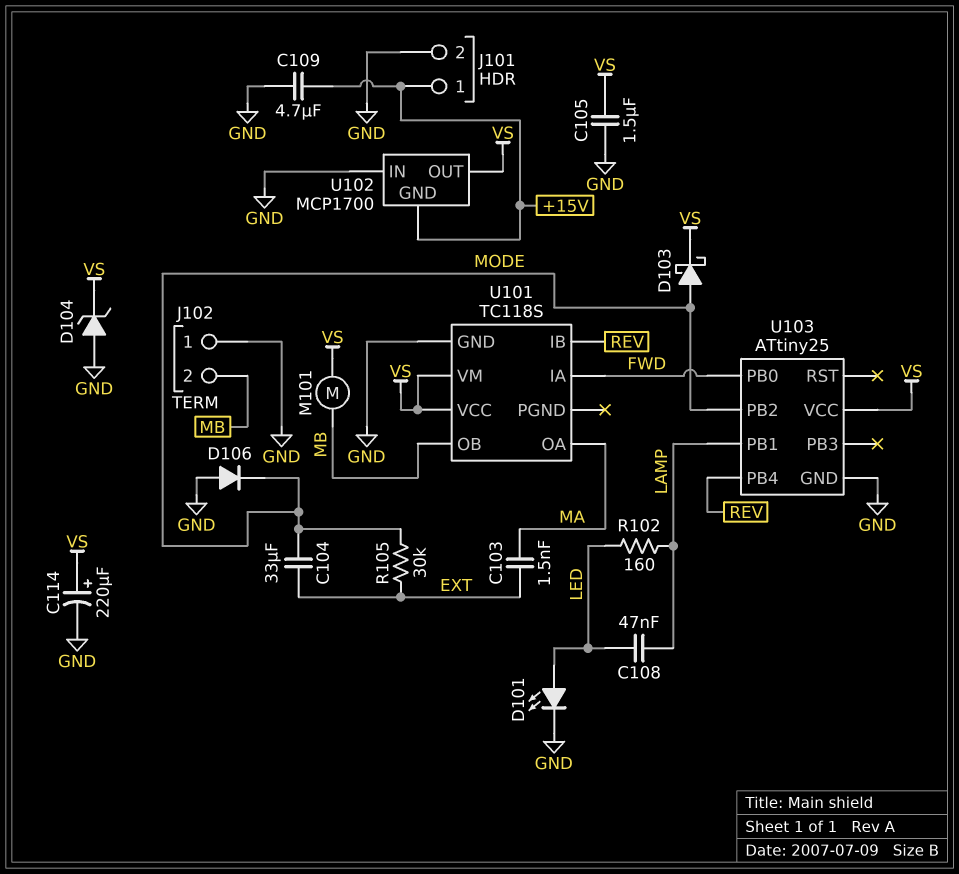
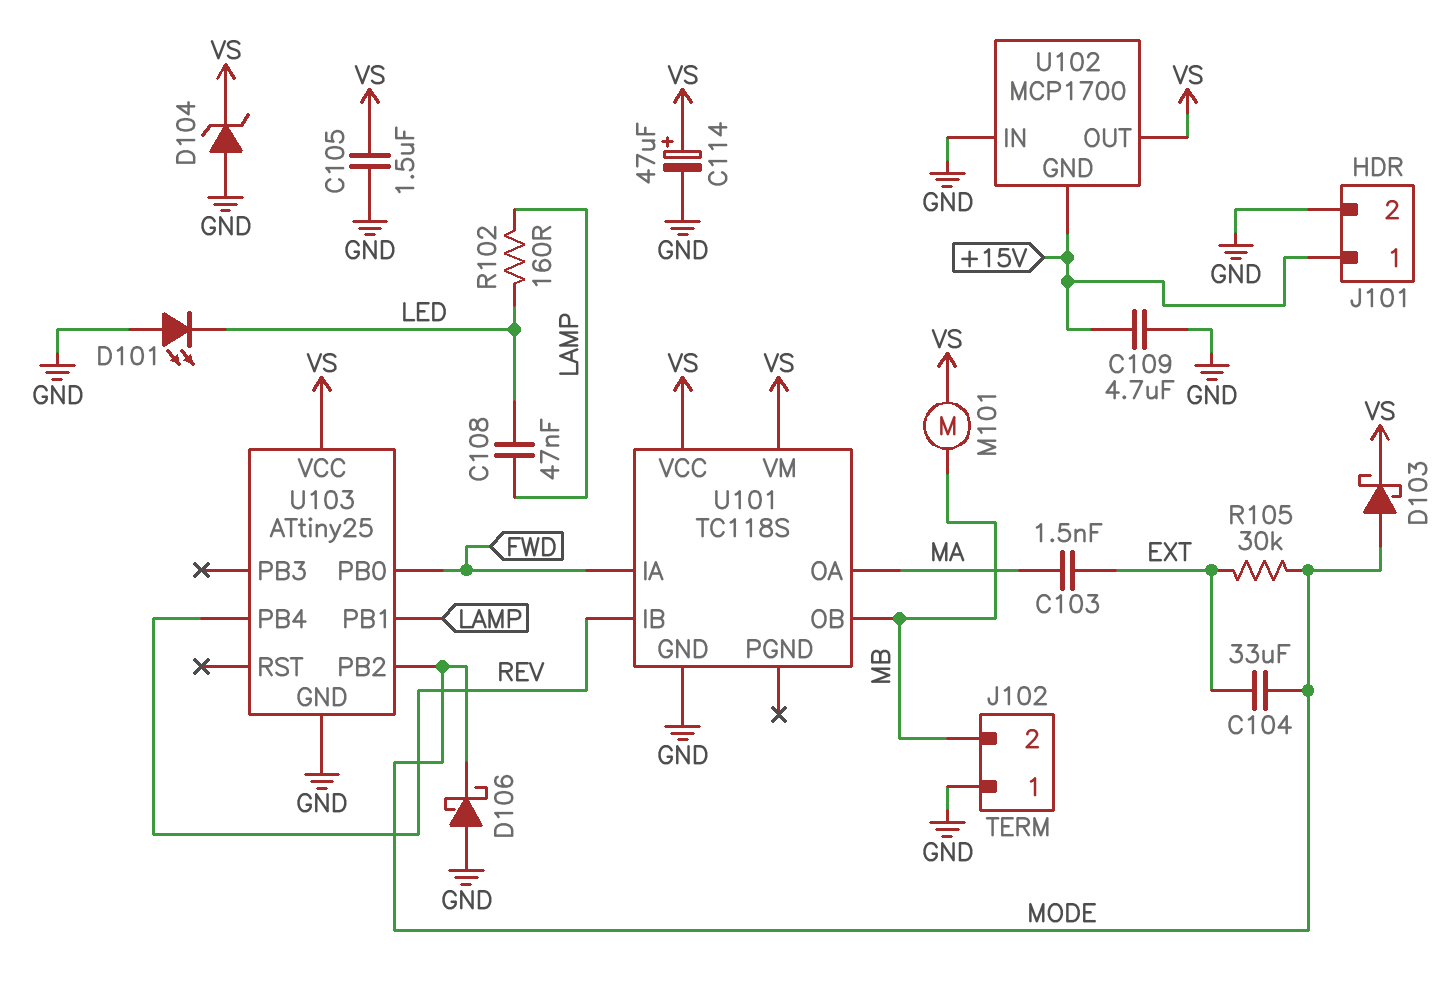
C114: 220uF (plus VS, minus GND) -> 47uF (plus VS, minus GND)
D101: LED (A LED, K GND) -> LED (A GND, K LED)
D106: diode (A GND, K MODE) -> schottky (A GND, K MODE)

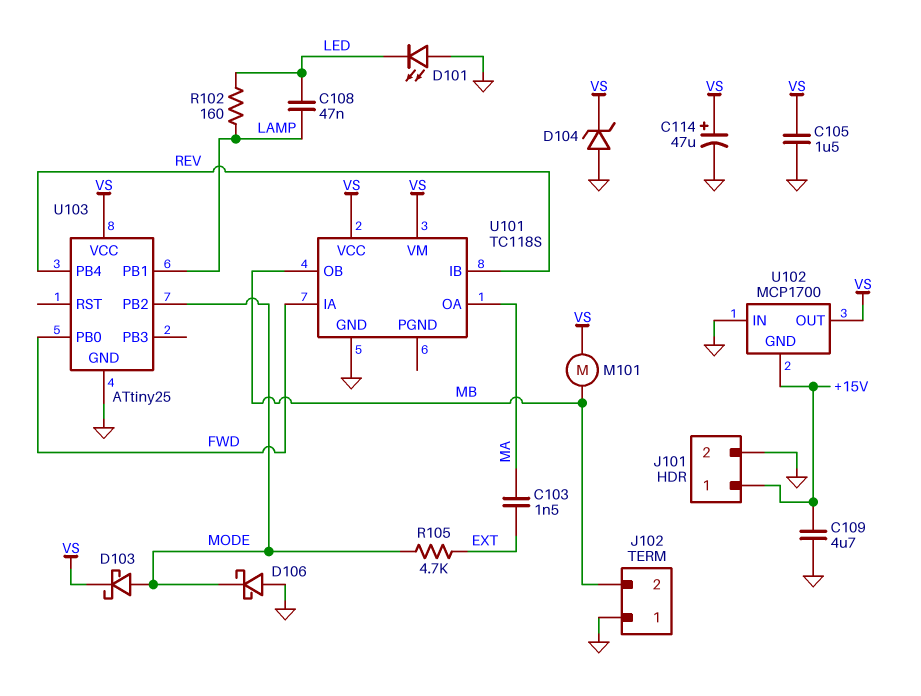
C104: 33uF (EXT, MODE) -> none
R105: 30k (EXT, MODE) -> 4.7k (EXT, MODE)

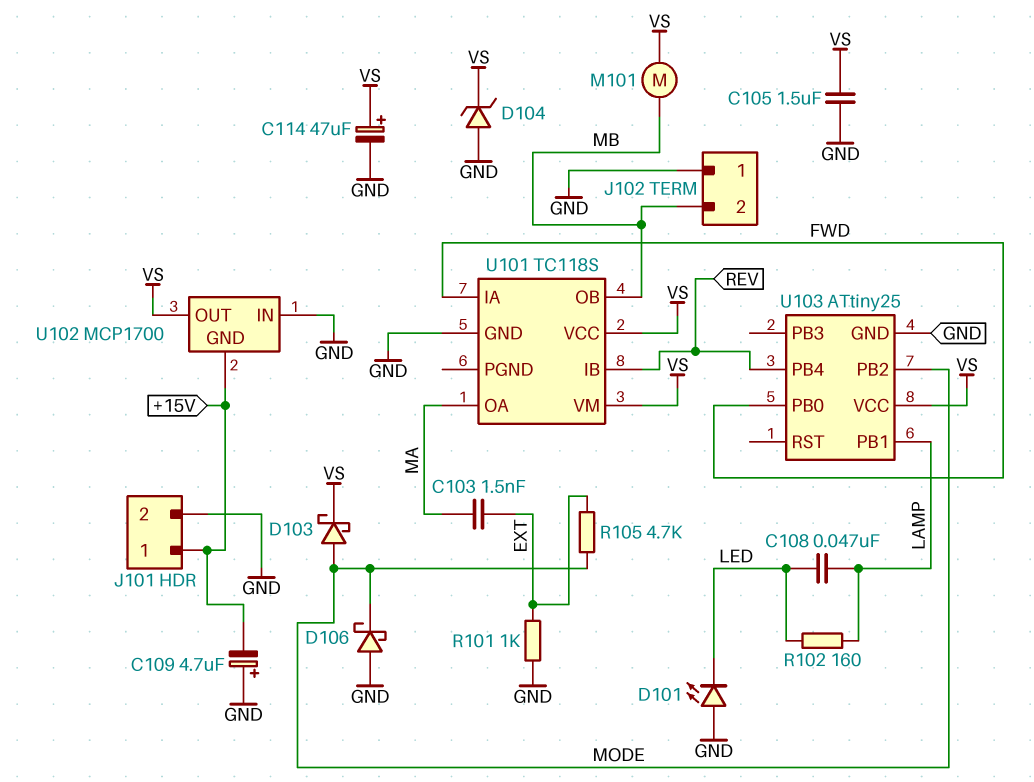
C109: 4.7uF (+15V, GND) -> 4.7uF (plus GND, minus +15V)
R101: none -> 1k (EXT, GND)

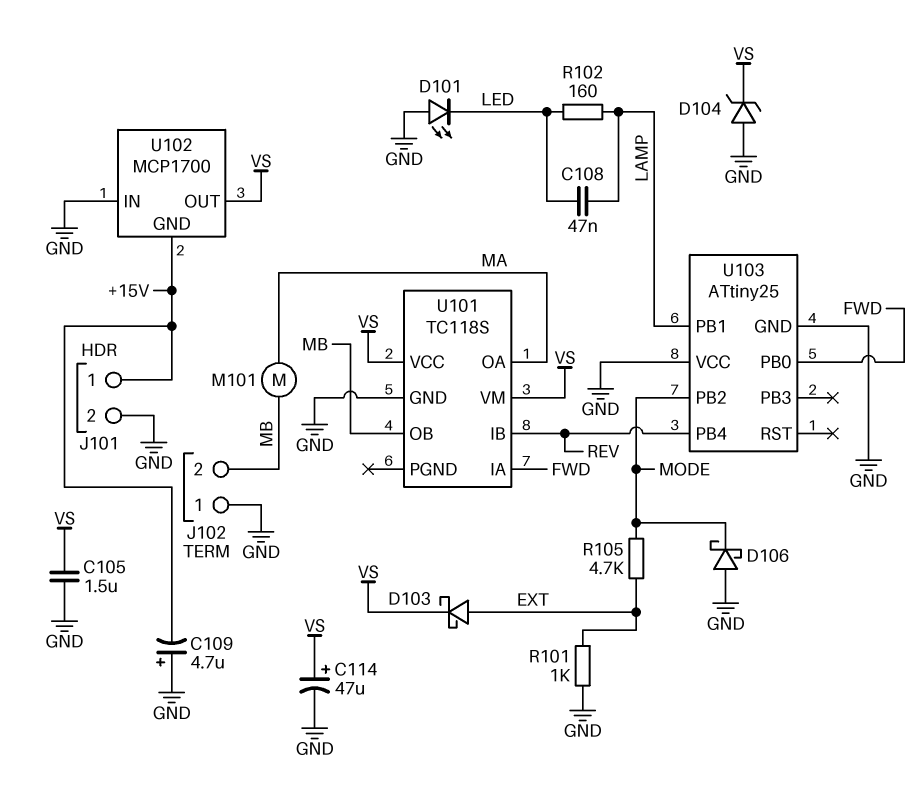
C103: 1.5nF (EXT, MA) -> none
D103: schottky (A MODE, K VS) -> schottky (A EXT, K VS)
M101: motor (MB, VS) -> motor (MA, MB)
U103 pin VCC: VS -> GND

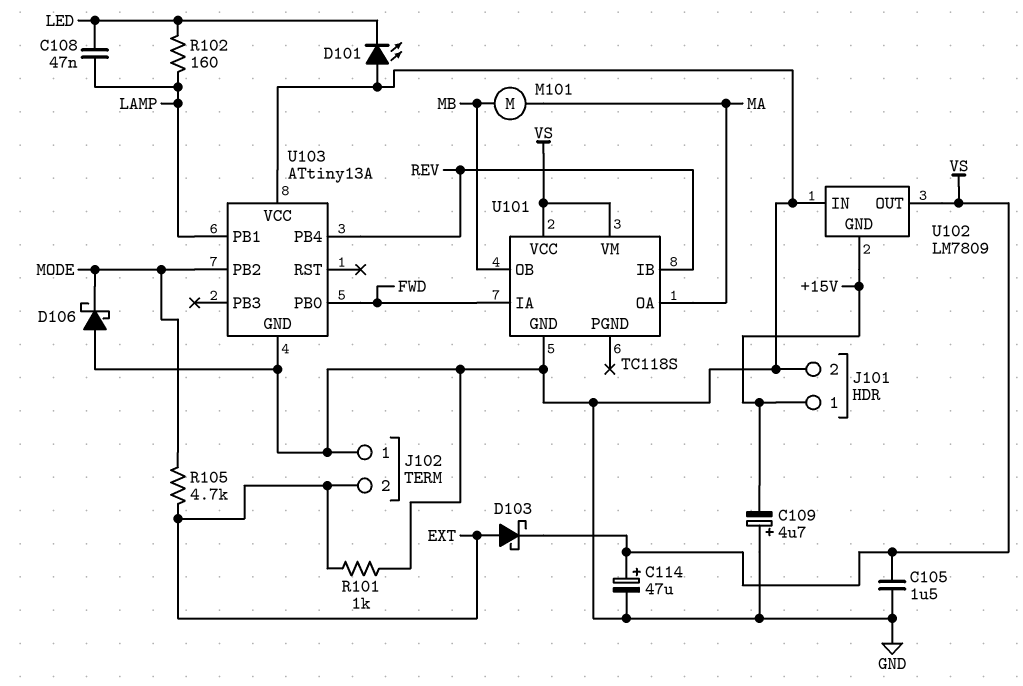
D104: zener (A GND, K VS) -> none
J102 pin 2: MB -> EXT
U102: MCP1700 -> LM7809
U103: ATtiny25 -> ATtiny13A

